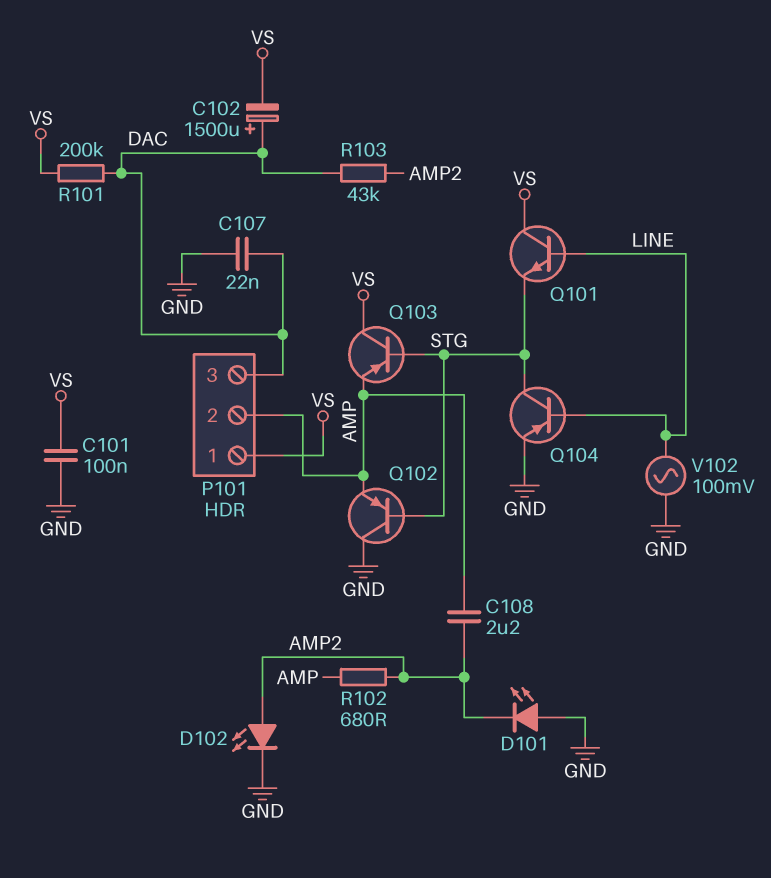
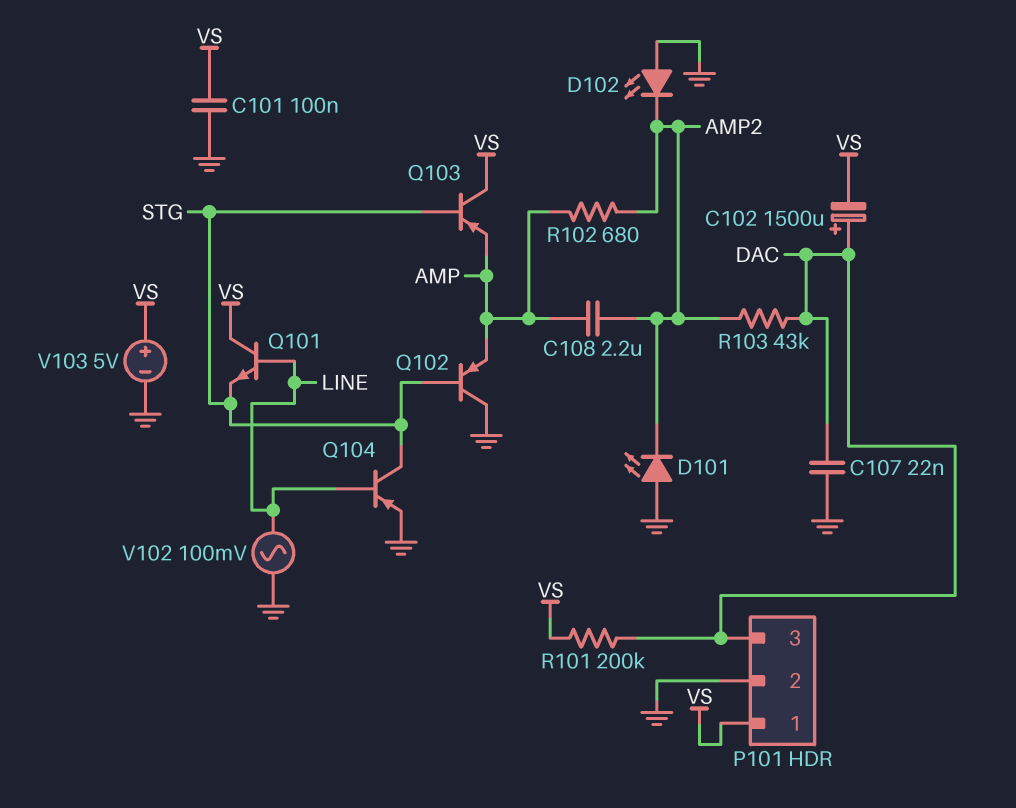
D102: LED (A AMP2, K GND) -> LED (A GND, K AMP2)
P101 pin 2: AMP -> GND
V103: none -> 5V (plus VS, minus GND)

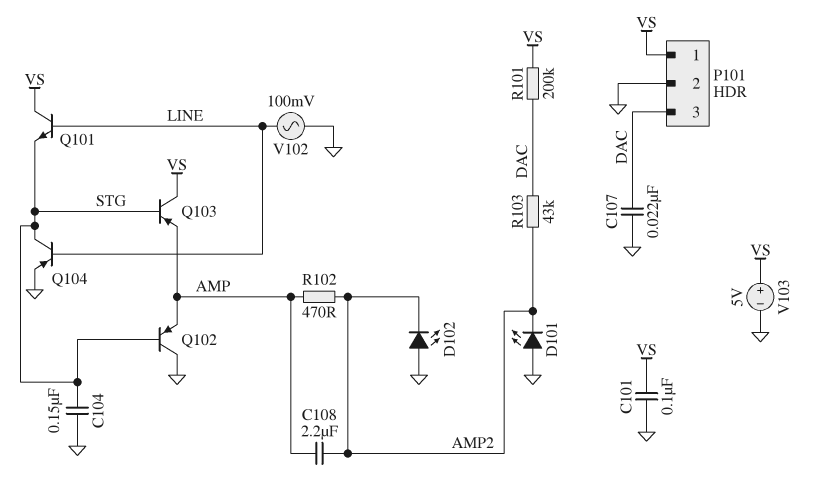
C102: 1500uF (plus DAC, minus VS) -> none
C104: none -> 150nF (GND, STG)
R102: 680 (AMP, AMP2) -> 470 (AMP, AMP2)

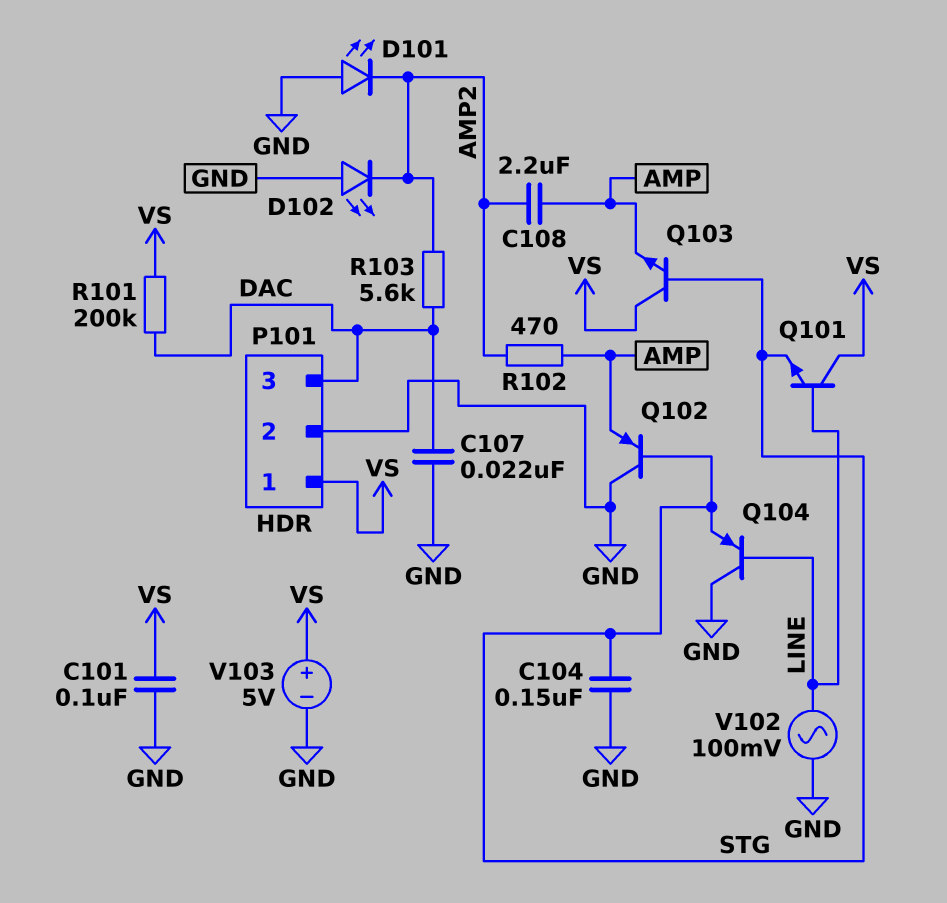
Q103: PNP (B STG, C VS, E AMP) -> NPN (B STG, C VS, E AMP)
Q104: PNP (B LINE, C STG, E GND) -> PNP (B LINE, C GND, E STG)
R103: 43k (AMP2, DAC) -> 5.6k (AMP2, DAC)

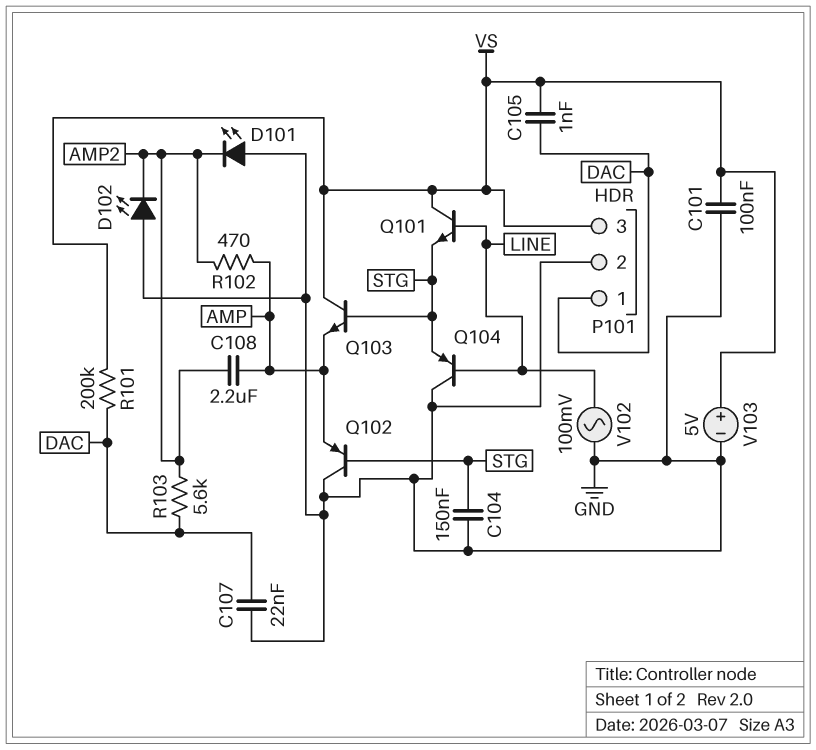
C105: none -> 1nF (DAC, VS)
P101 pin 1: VS -> DAC
P101 pin 3: DAC -> VS

